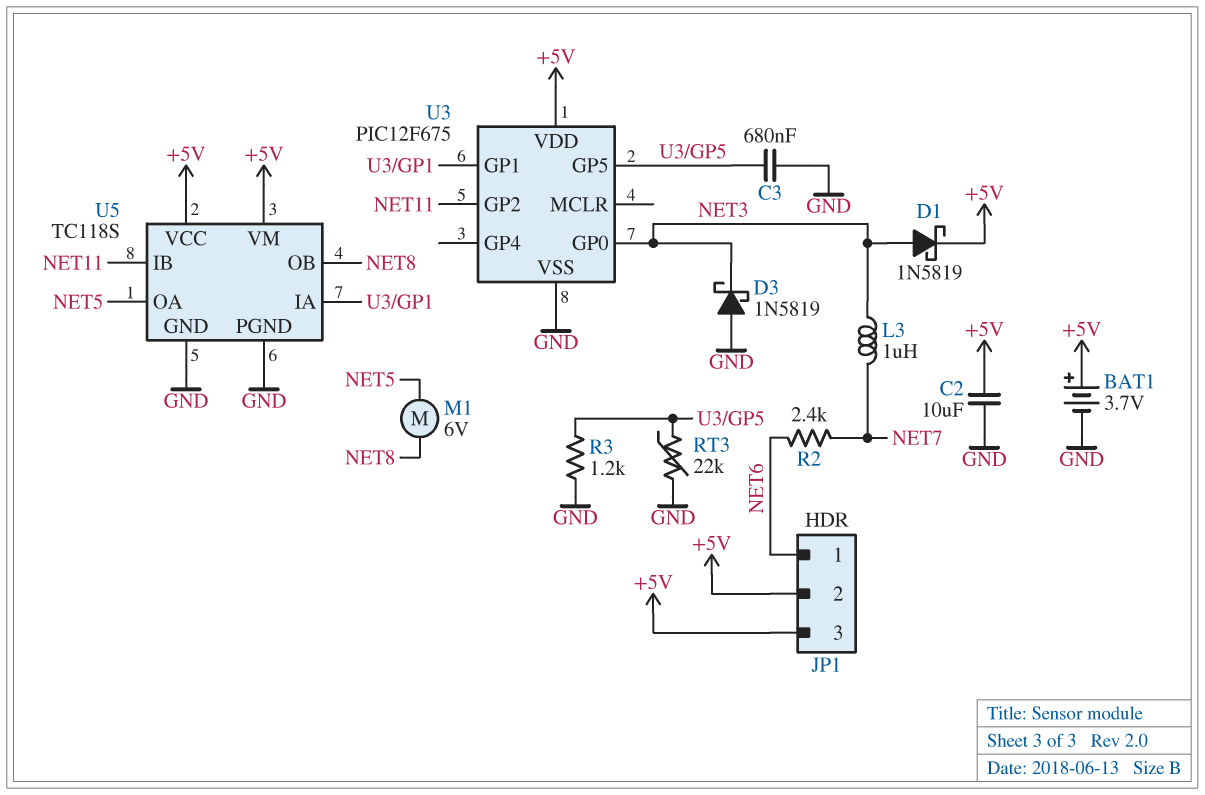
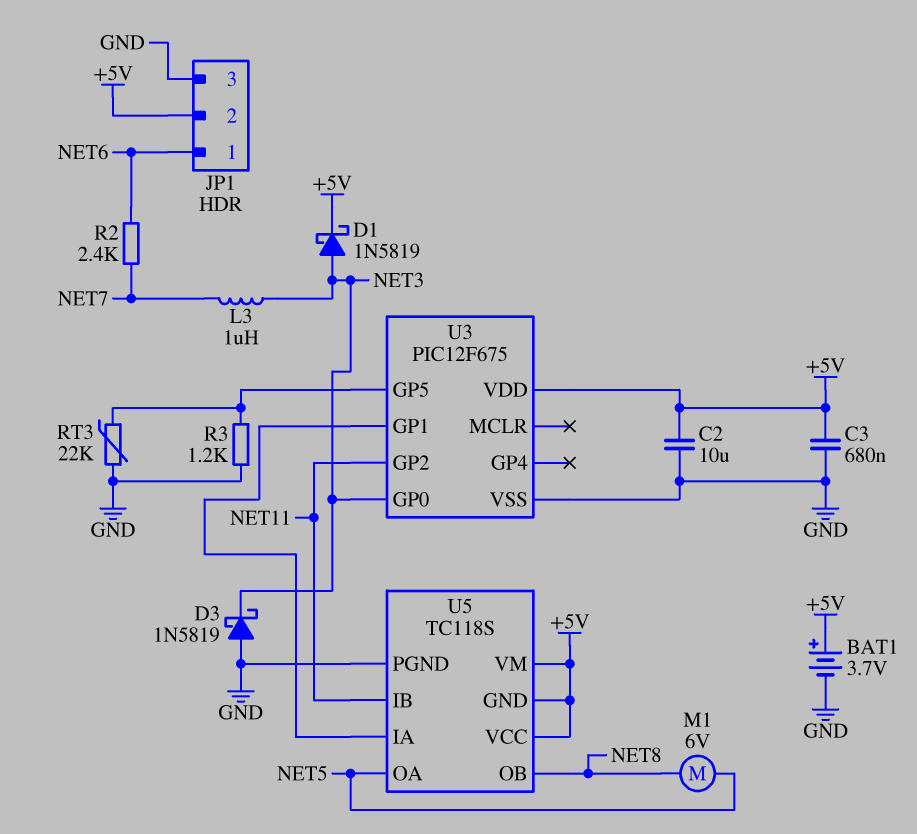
C3: 680nF (GND, U3/GP5) -> 680nF (+5V, GND)
JP1 pin 3: +5V -> GND
U5 pin GND: GND -> +5V

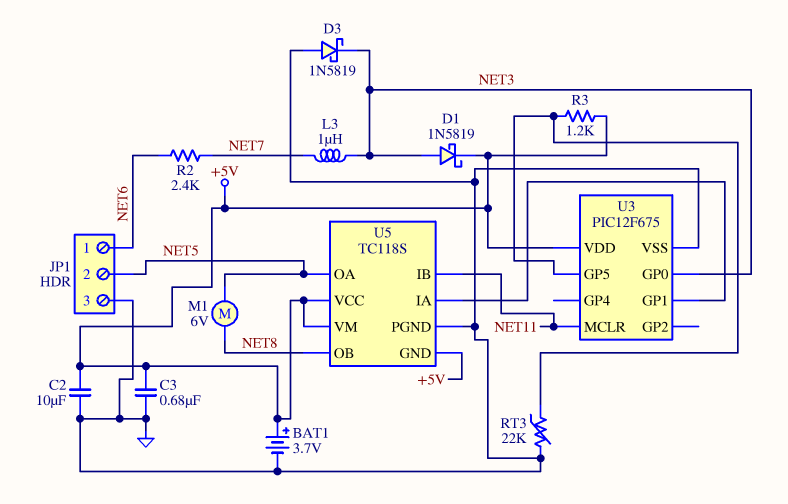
JP1 pin 2: +5V -> NET5
R3: 1.2k (GND, U3/GP5) -> 1.2k (+5V, U3/GP5)
U3 pin GP2: NET11 -> none
U3 pin MCLR: none -> NET11

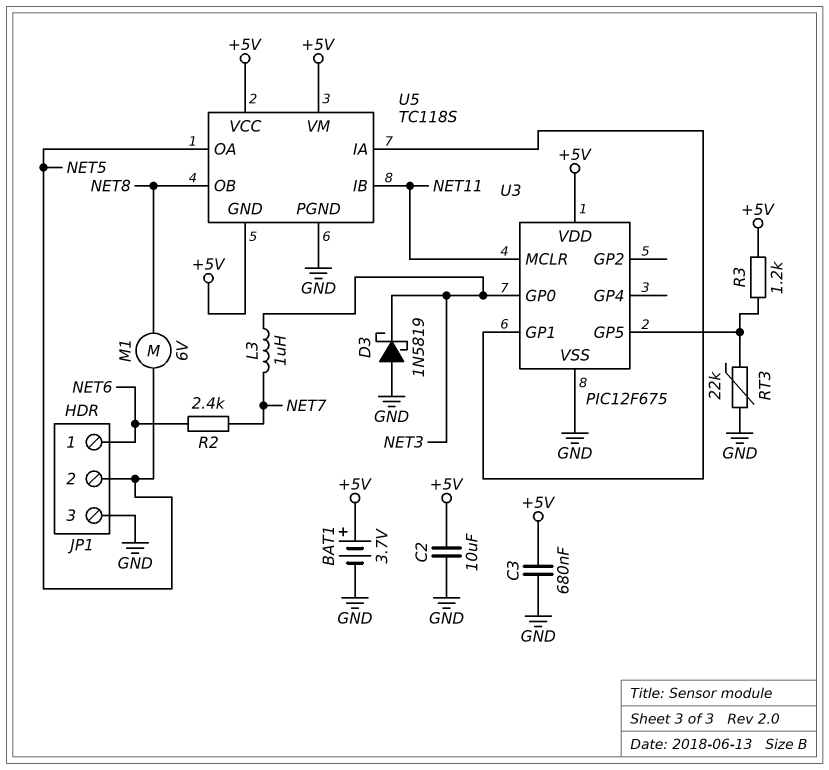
D1: schottky 1N5819 (A NET3, K +5V) -> none

